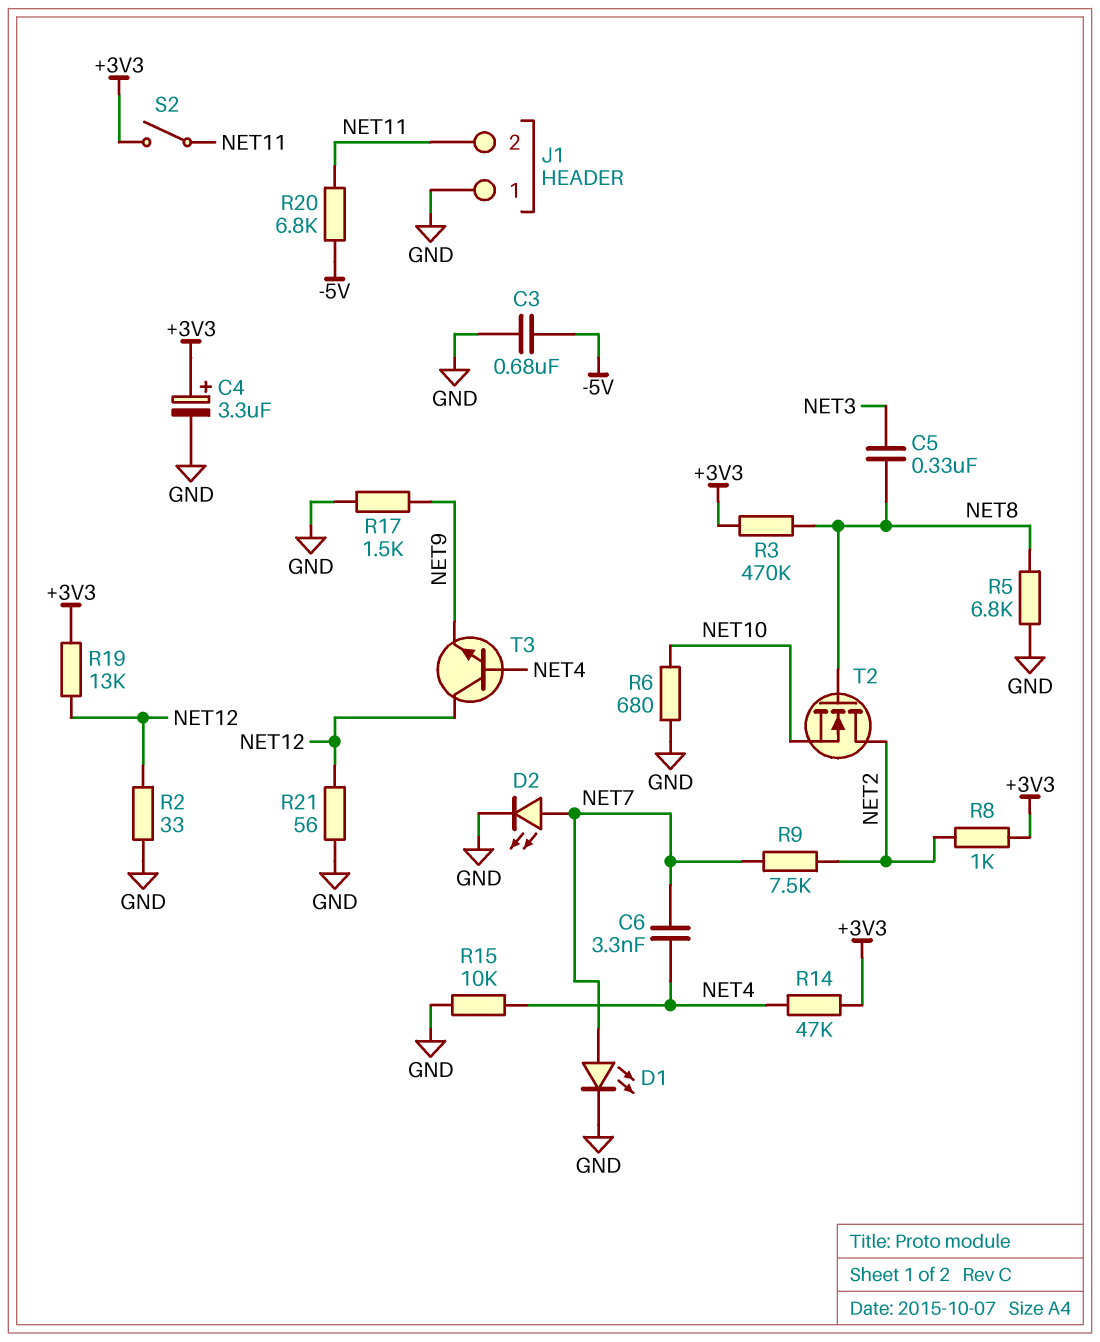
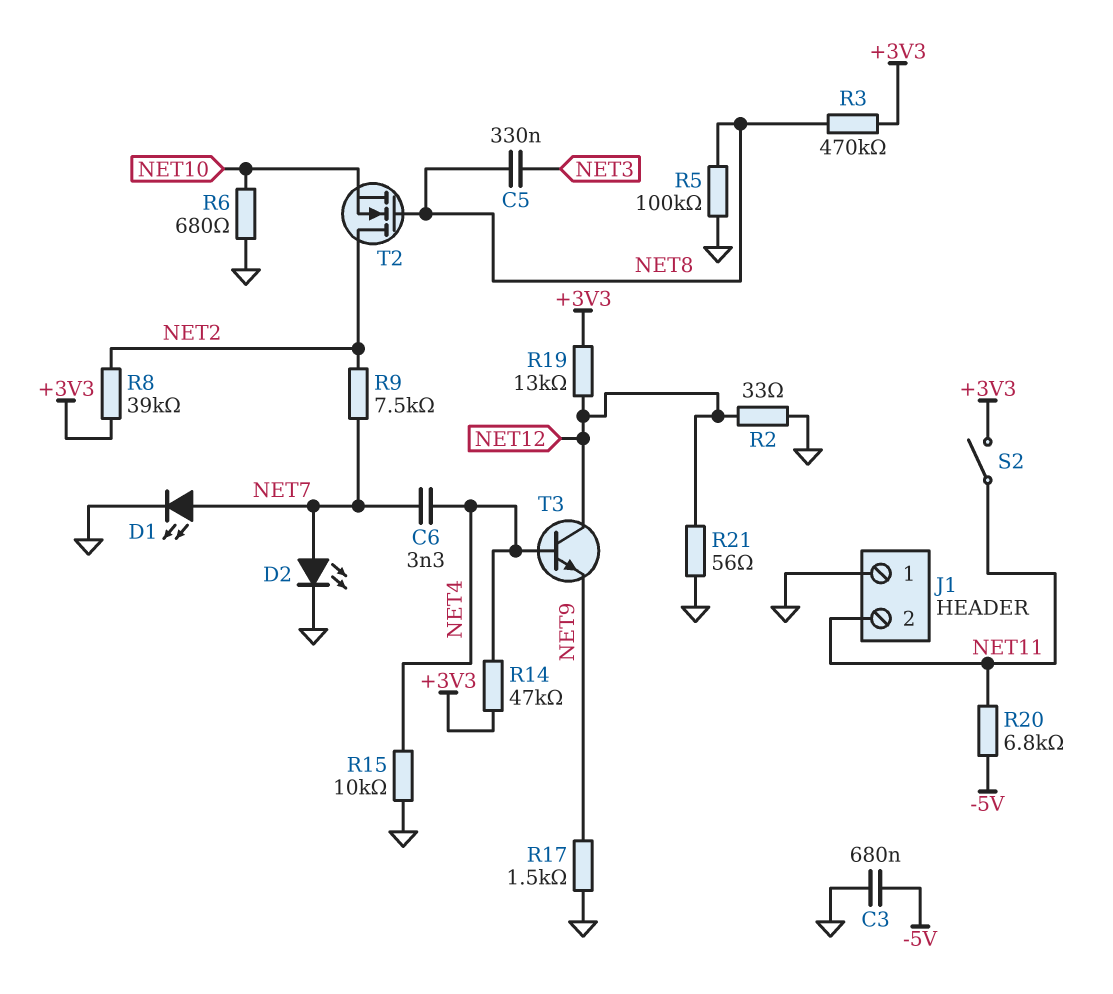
C4: 3.3uF (plus +3V3, minus GND) -> none
R5: 6.8k (GND, NET8) -> 100k (GND, NET8)
R8: 1k (+3V3, NET2) -> 39k (+3V3, NET2)

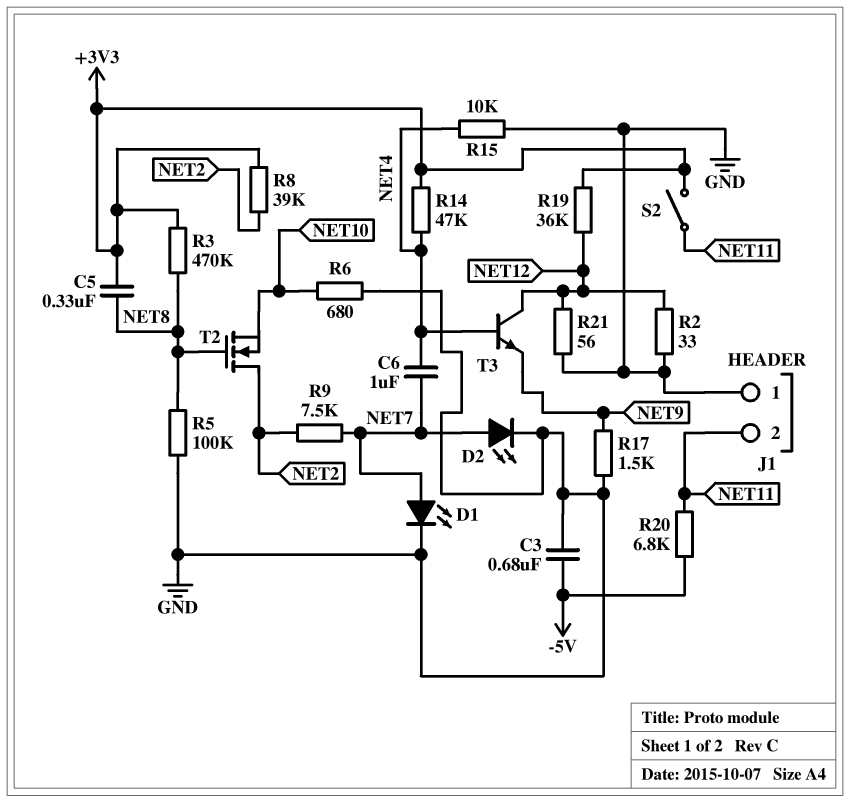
C5: 330nF (NET3, NET8) -> 330nF (+3V3, NET8)
C6: 3.3nF (NET4, NET7) -> 1uF (NET4, NET7)
R19: 13k (+3V3, NET12) -> 36k (+3V3, NET12)

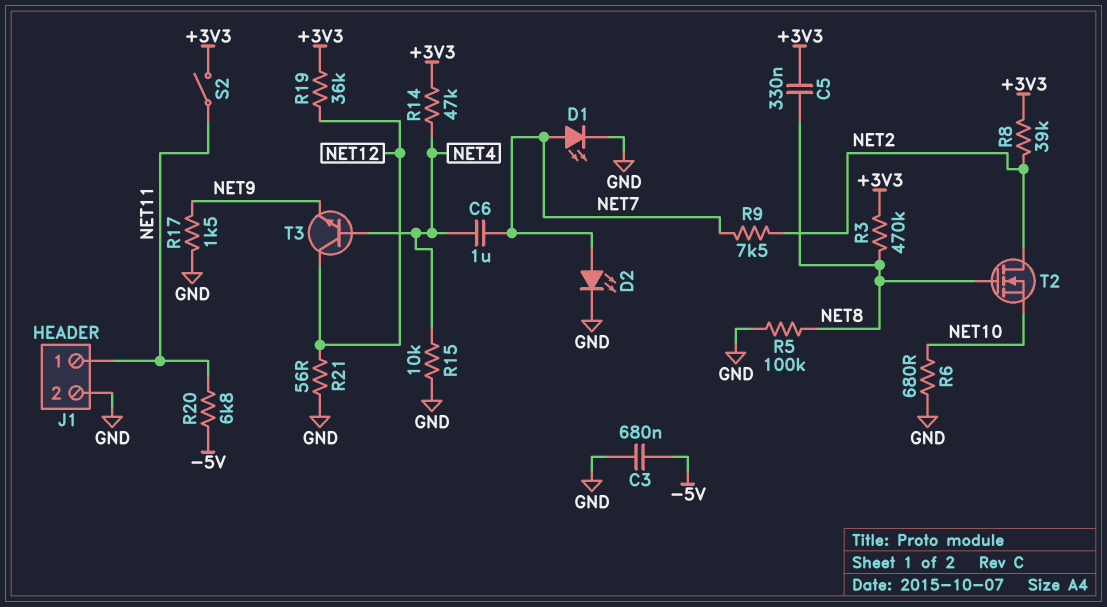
J1 pin 1: GND -> NET11
J1 pin 2: NET11 -> GND
R2: 33 (GND, NET12) -> none

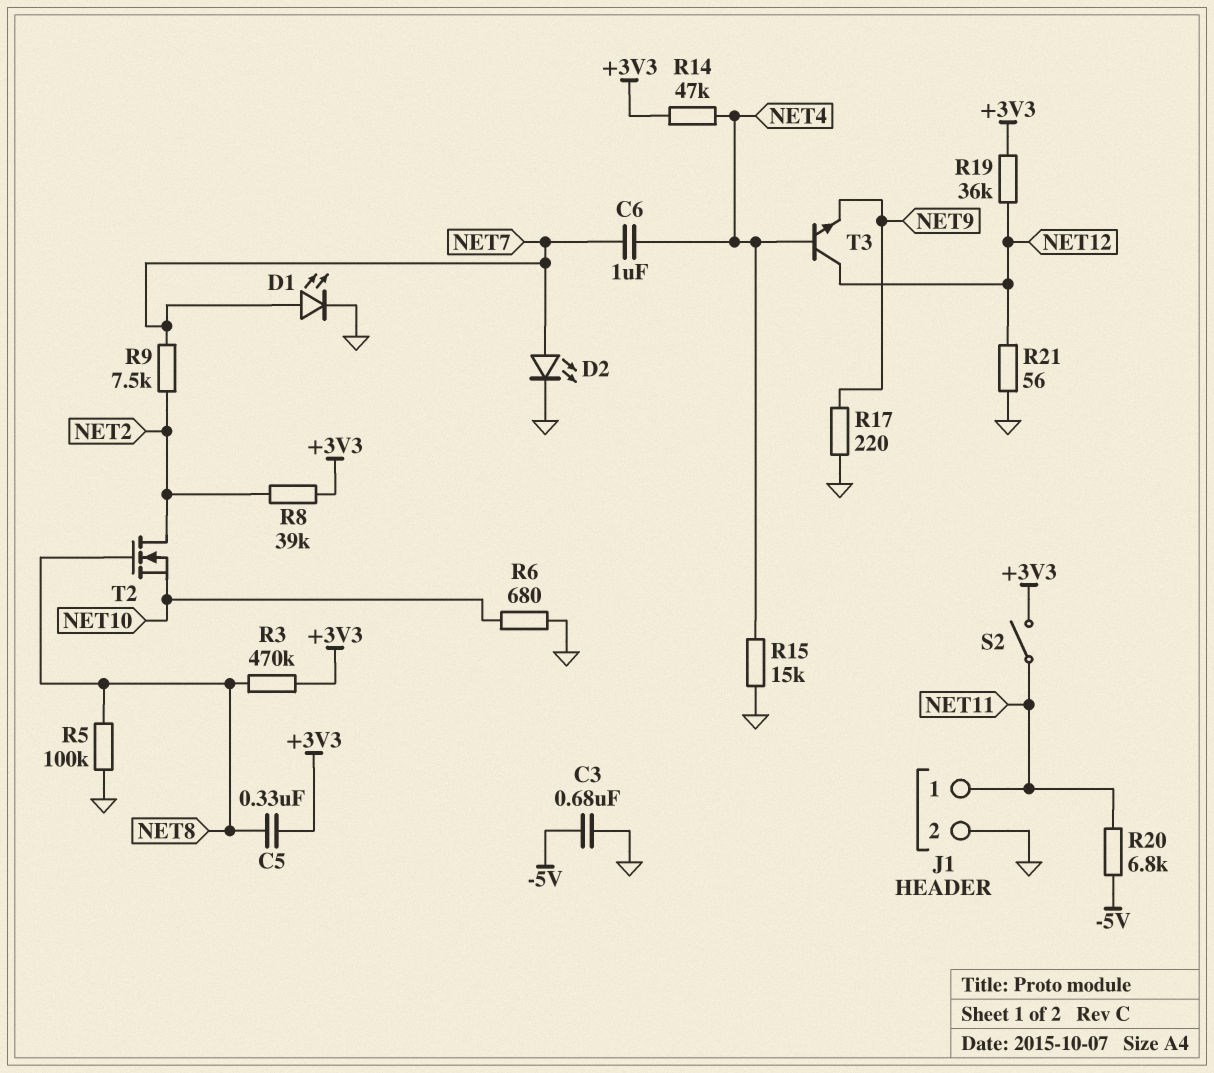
R15: 10k (GND, NET4) -> 15k (GND, NET4)
R17: 1.5k (GND, NET9) -> 220 (GND, NET9)

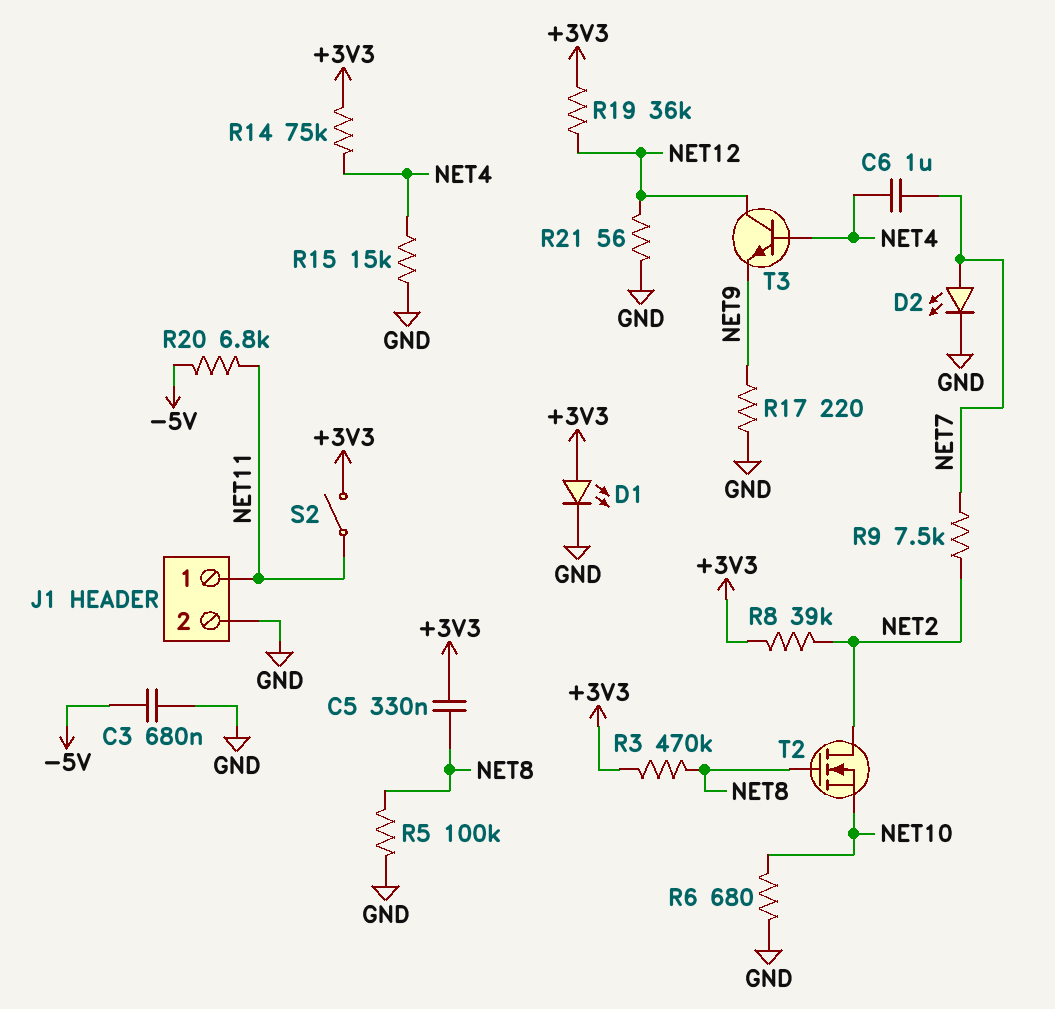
D1: LED (A NET7, K GND) -> LED (A +3V3, K GND)
R14: 47k (+3V3, NET4) -> 75k (+3V3, NET4)

